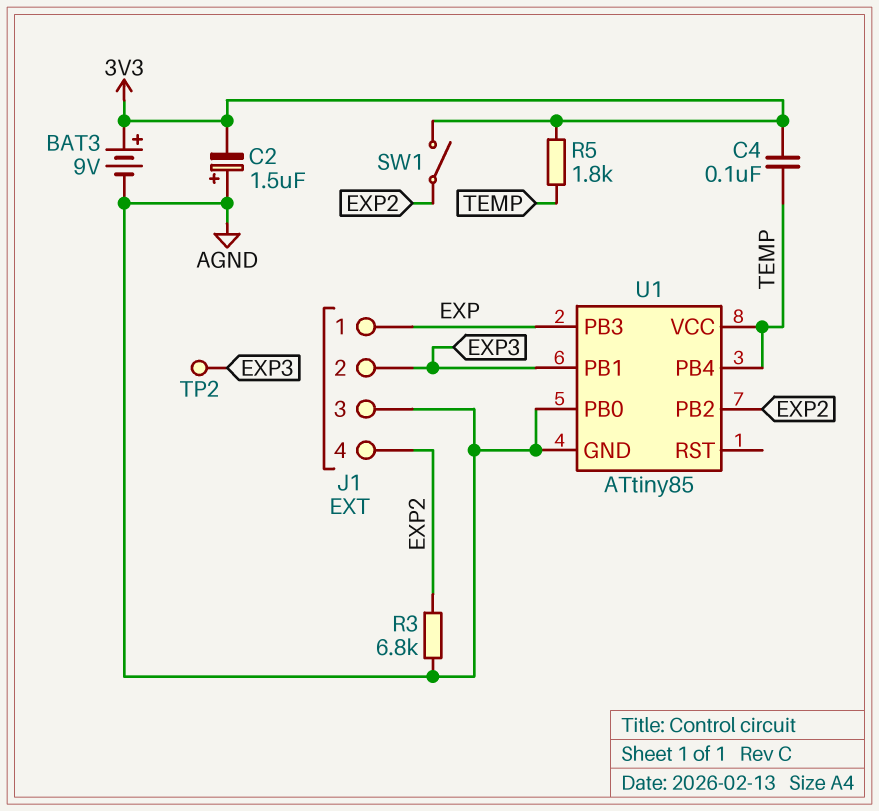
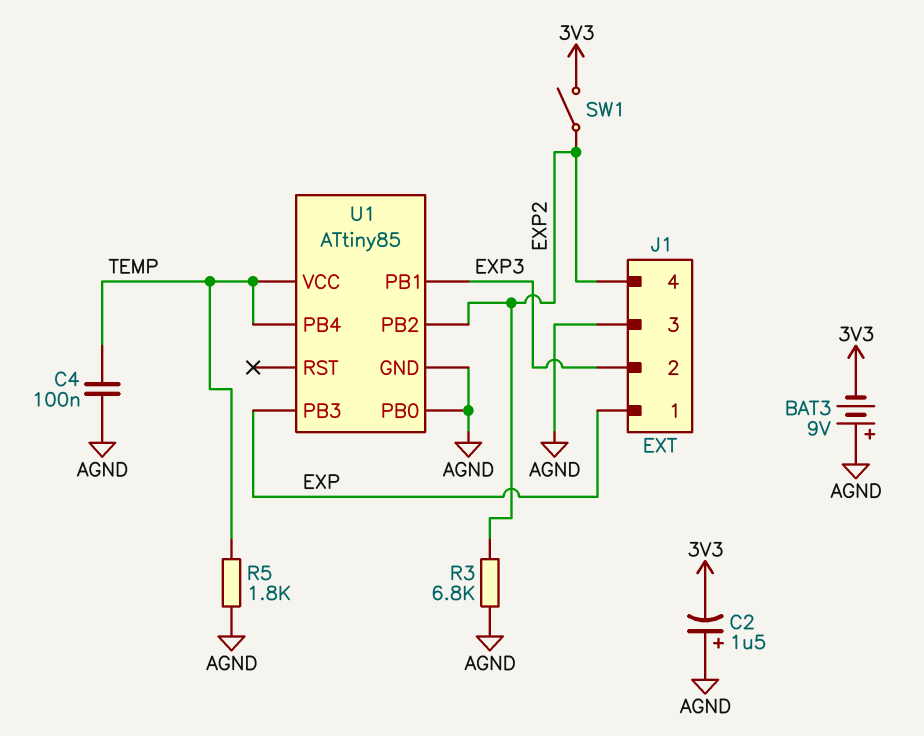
BAT3: 9V (plus 3V3, minus AGND) -> 9V (plus AGND, minus 3V3)
C4: 100nF (3V3, TEMP) -> 100nF (AGND, TEMP)
R5: 1.8k (3V3, TEMP) -> 1.8k (AGND, TEMP)
TP2: test point (EXP3) -> none

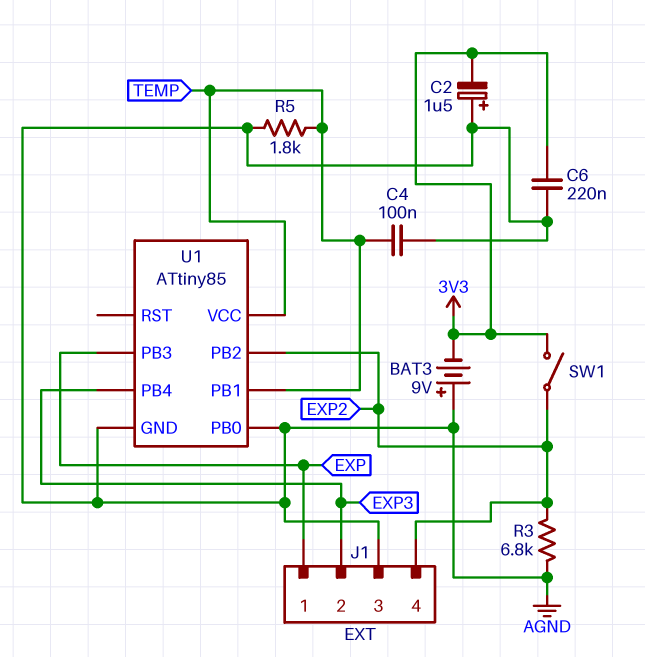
C6: none -> 220nF (3V3, AGND)
U1 pin PB1: EXP3 -> TEMP
U1 pin PB4: TEMP -> EXP3

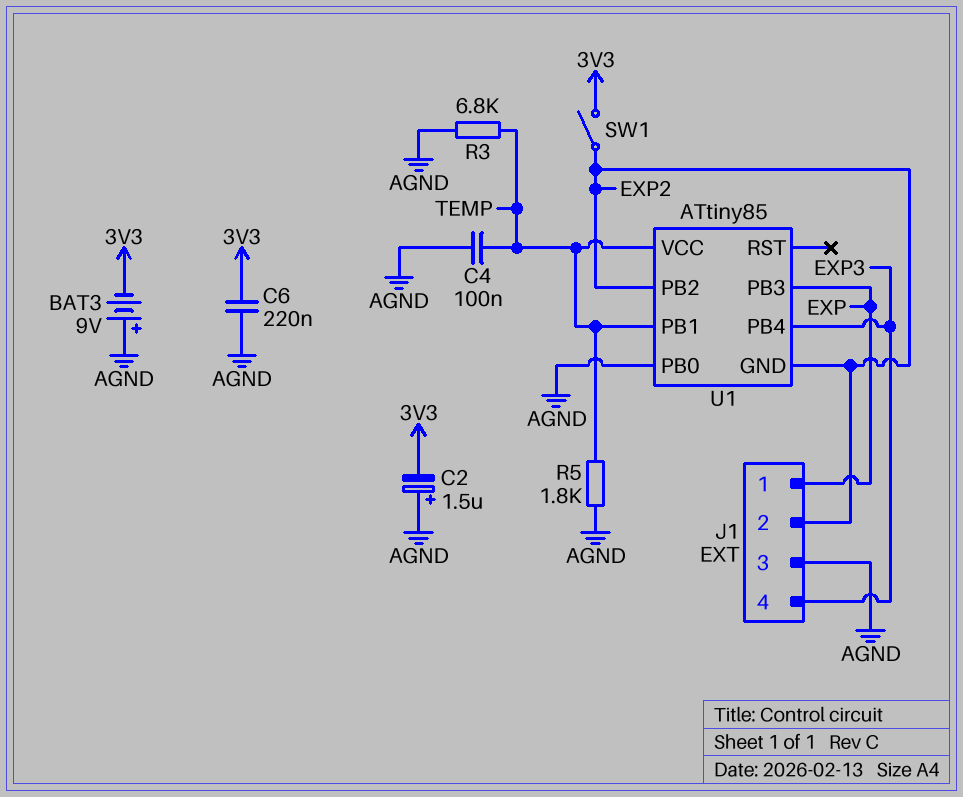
J1 pin 2: EXP3 -> EXP2
J1 pin 4: EXP2 -> EXP3
R3: 6.8k (AGND, EXP2) -> 6.8k (AGND, TEMP)
U1 pin GND: AGND -> EXP2

